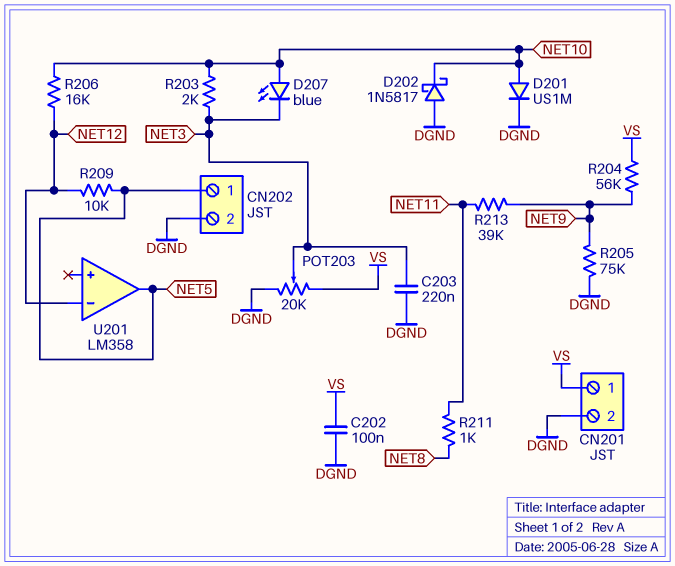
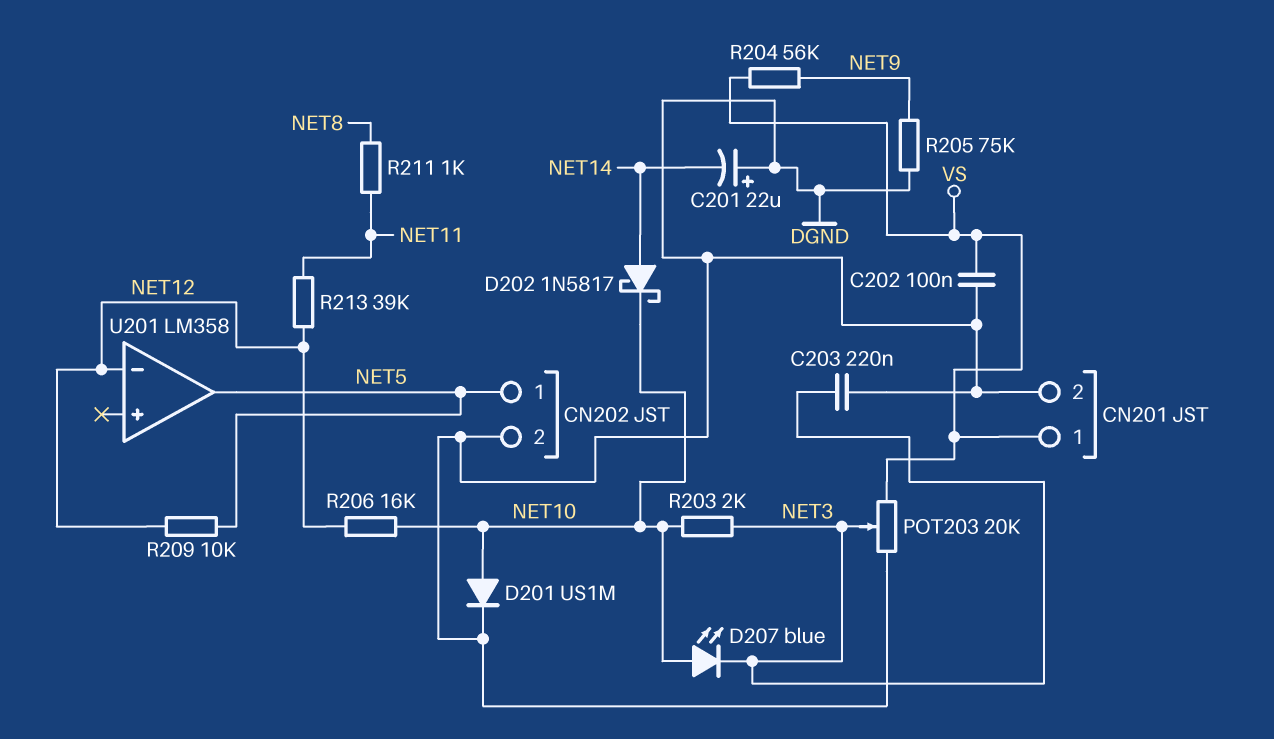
C201: none -> 22uF (plus DGND, minus NET14)
D202: schottky 1N5817 (A DGND, K NET10) -> schottky 1N5817 (A NET14, K NET10)
R213: 39k (NET9, NET11) -> 39k (NET11, NET12)

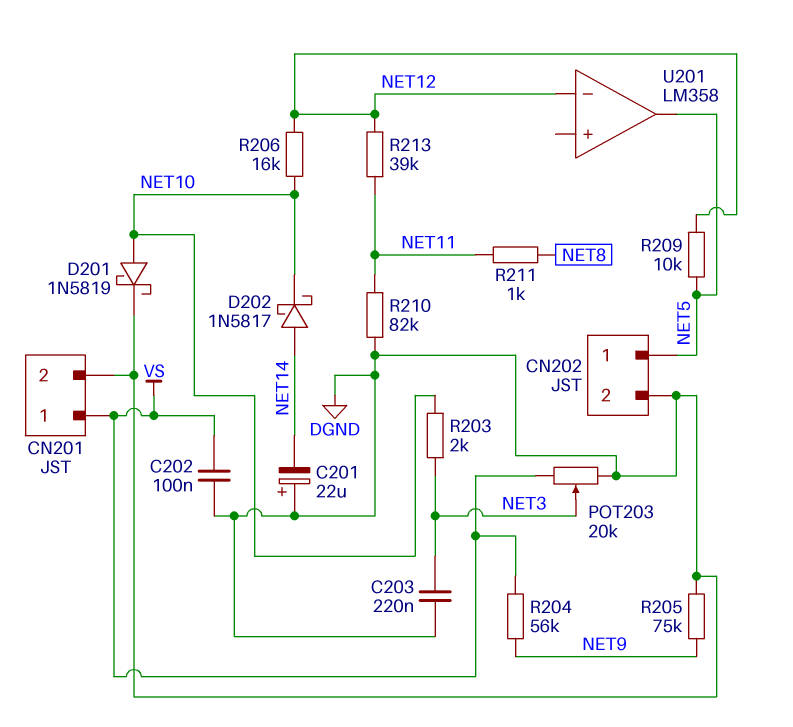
D201: diode US1M (A NET10, K DGND) -> schottky 1N5819 (A NET10, K DGND)
D207: LED blue (A NET10, K NET3) -> none
R210: none -> 82k (DGND, NET11)

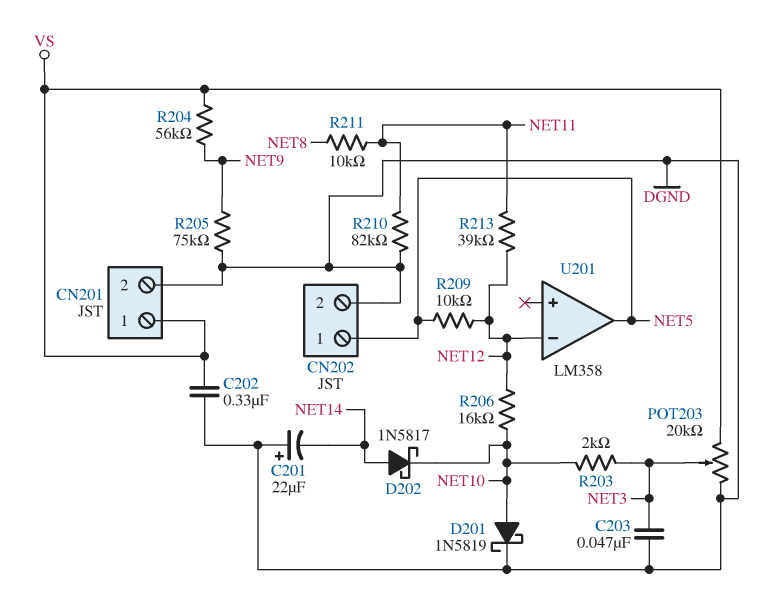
C202: 100nF (DGND, VS) -> 330nF (DGND, VS)
C203: 220nF (DGND, NET3) -> 47nF (DGND, NET3)
R211: 1k (NET8, NET11) -> 10k (NET8, NET11)

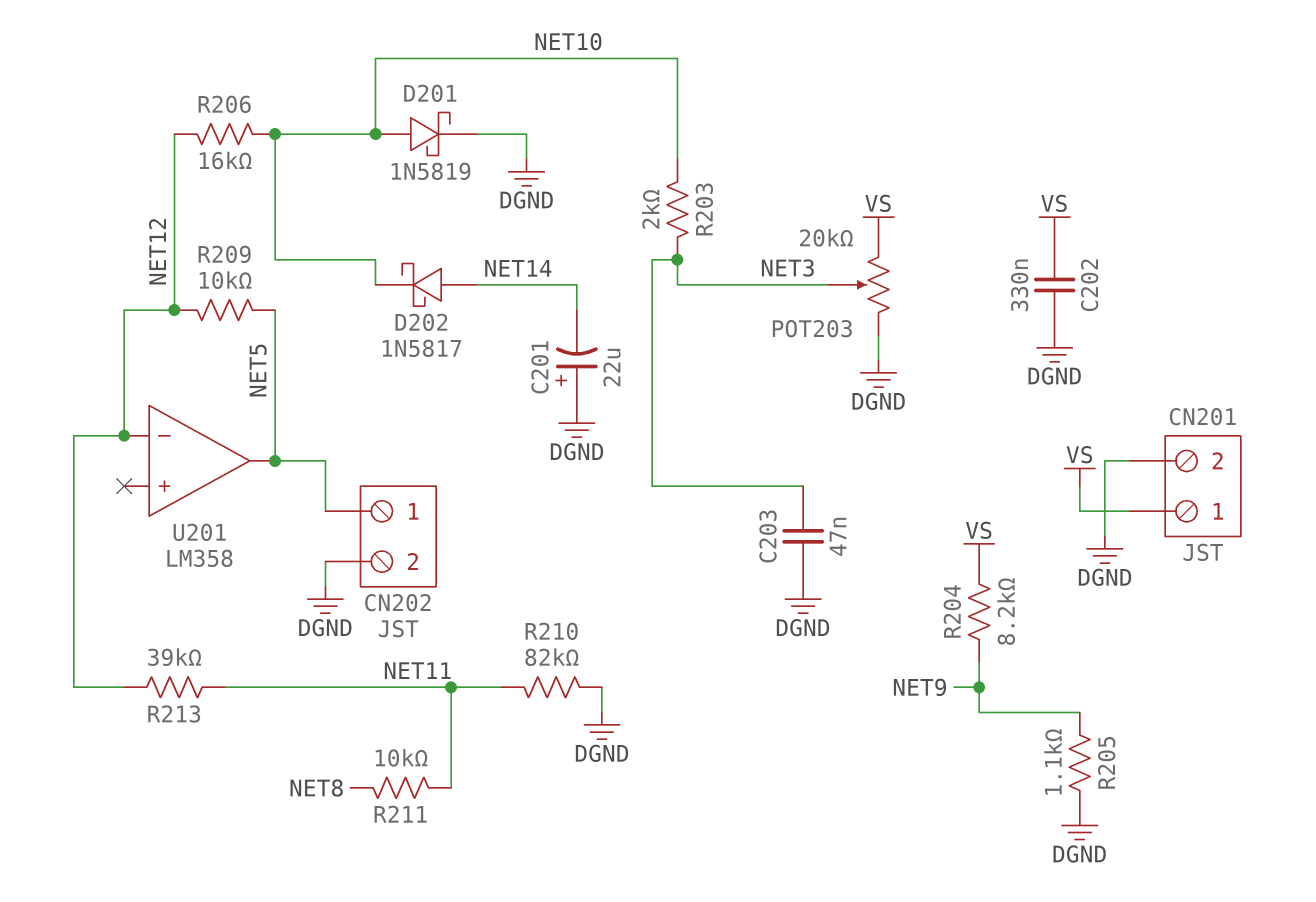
R204: 56k (NET9, VS) -> 8.2k (NET9, VS)
R205: 75k (DGND, NET9) -> 1.1k (DGND, NET9)

